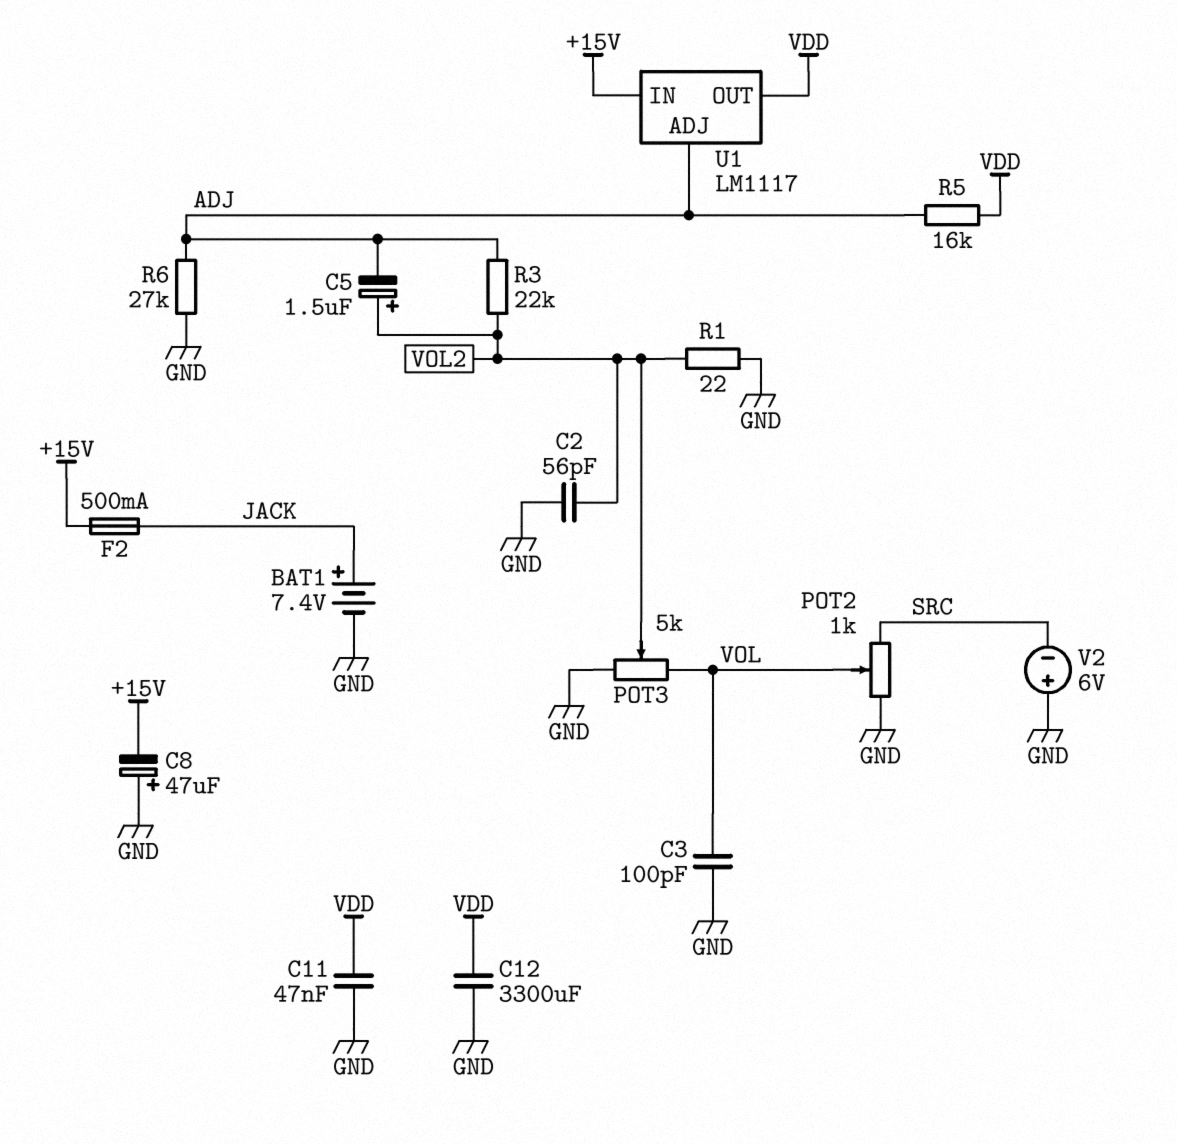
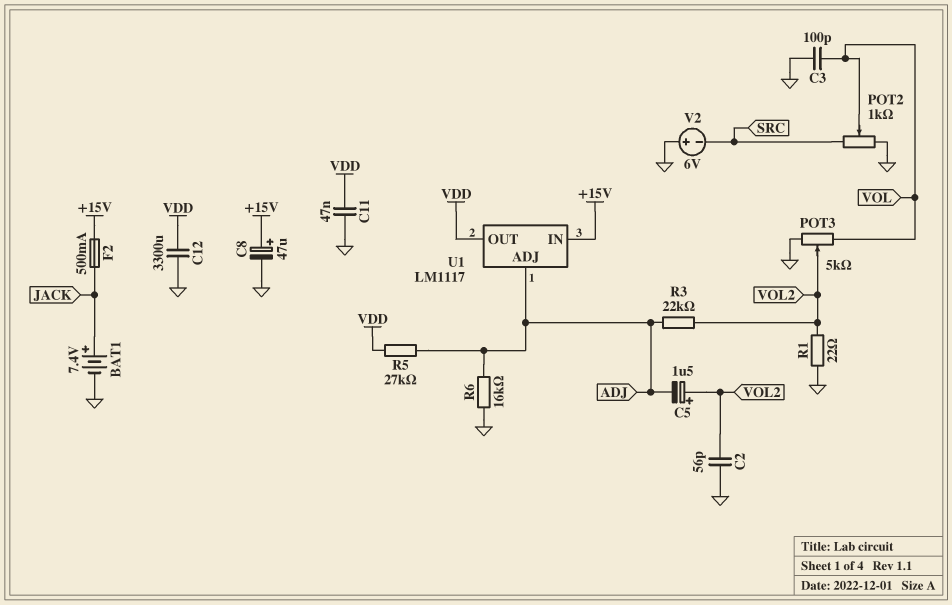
C8: 47uF (plus GND, minus +15V) -> 47uF (plus +15V, minus GND)
R5: 16k (ADJ, VDD) -> 27k (ADJ, VDD)
R6: 27k (ADJ, GND) -> 16k (ADJ, GND)

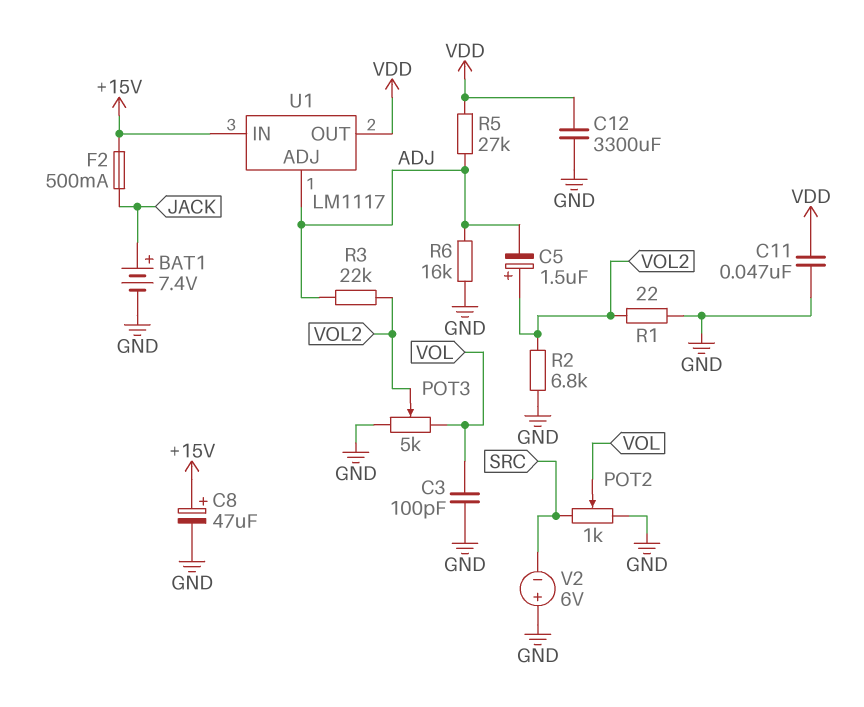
C2: 56pF (GND, VOL2) -> none
R2: none -> 6.8k (GND, VOL2)

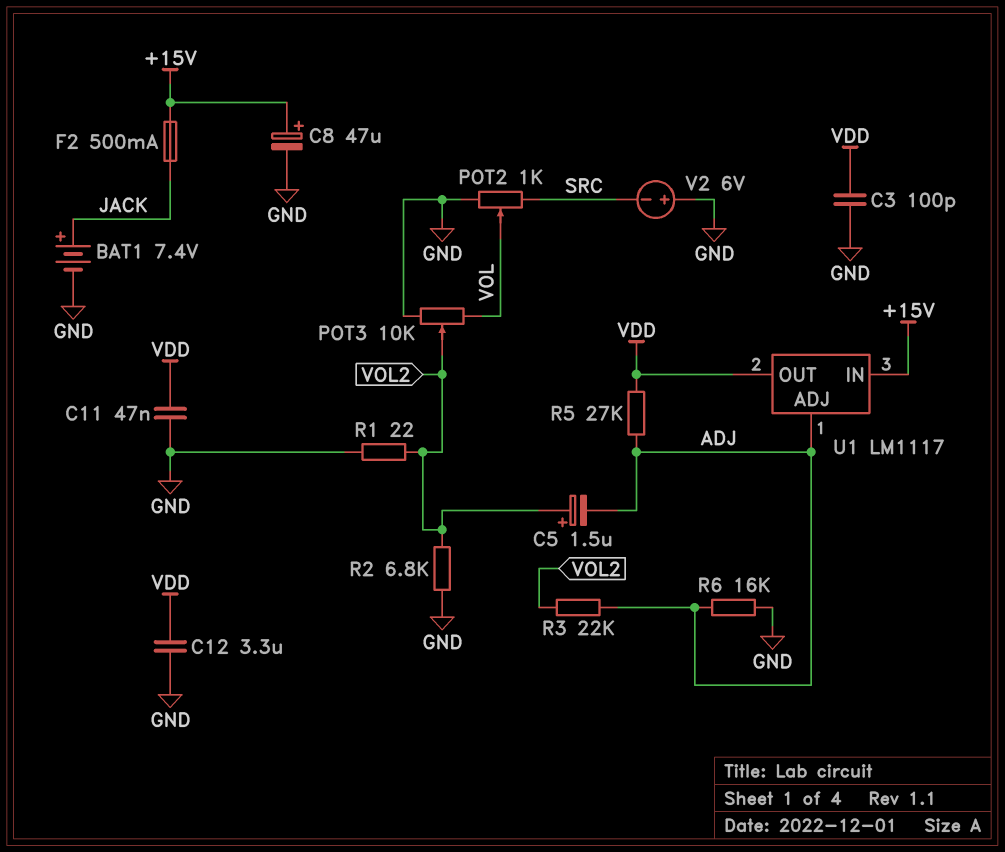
C3: 100pF (GND, VOL) -> 100pF (GND, VDD)
C12: 3300uF (GND, VDD) -> 3.3uF (GND, VDD)
POT3: 5k (GND, VOL, wiper VOL2) -> 10k (GND, VOL, wiper VOL2)

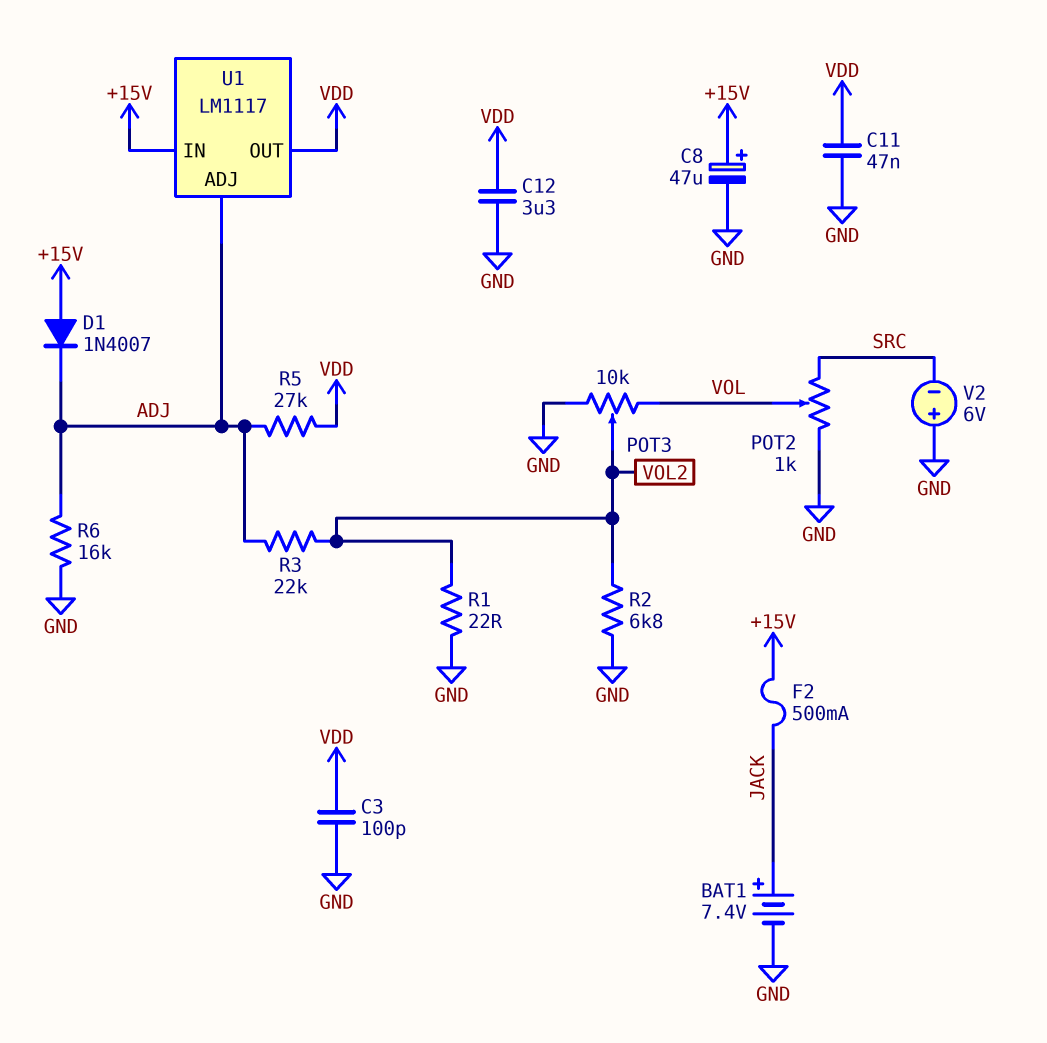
C5: 1.5uF (plus VOL2, minus ADJ) -> none
D1: none -> diode 1N4007 (A +15V, K ADJ)

